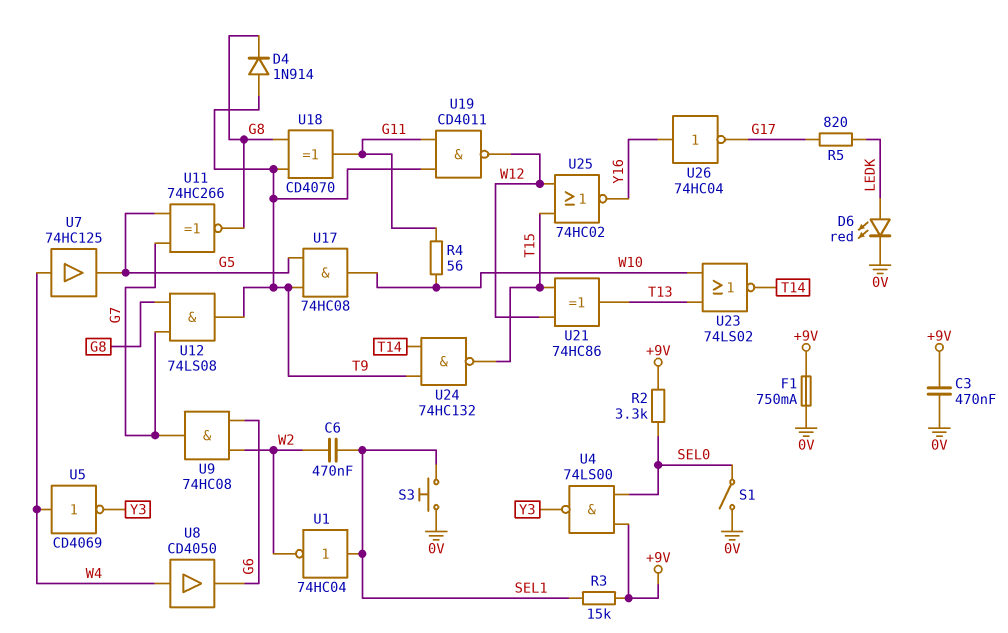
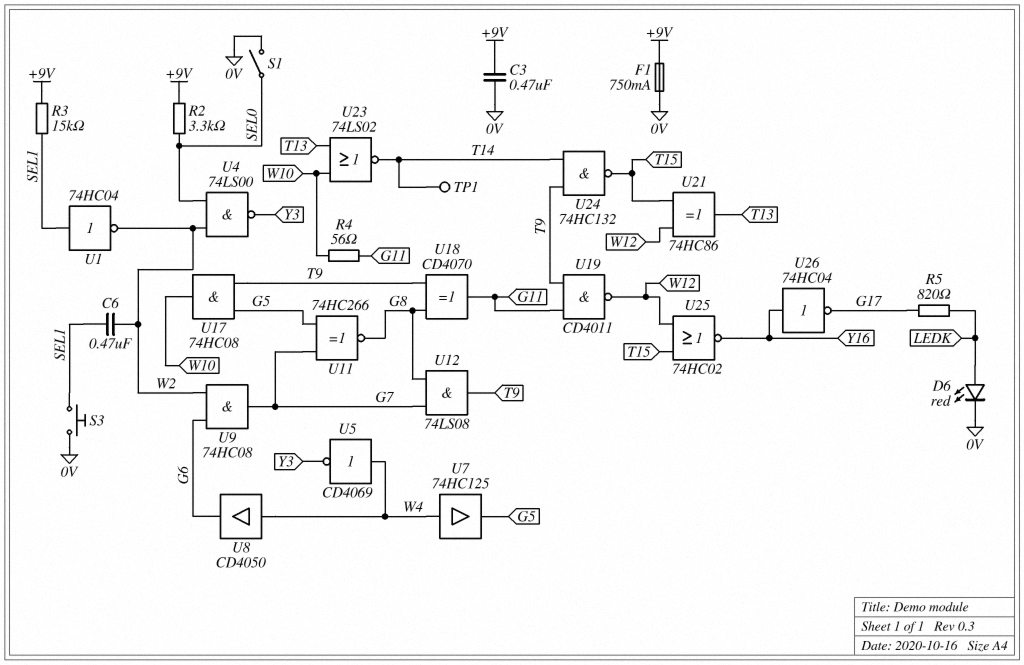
D4: diode 1N914 (A T9, K G8) -> none
TP1: none -> test point (T14)
U4: NAND 74LS00 (in +9V, in SEL0, out Y3) -> NAND 74LS00 (in SEL0, in W2, out Y3)

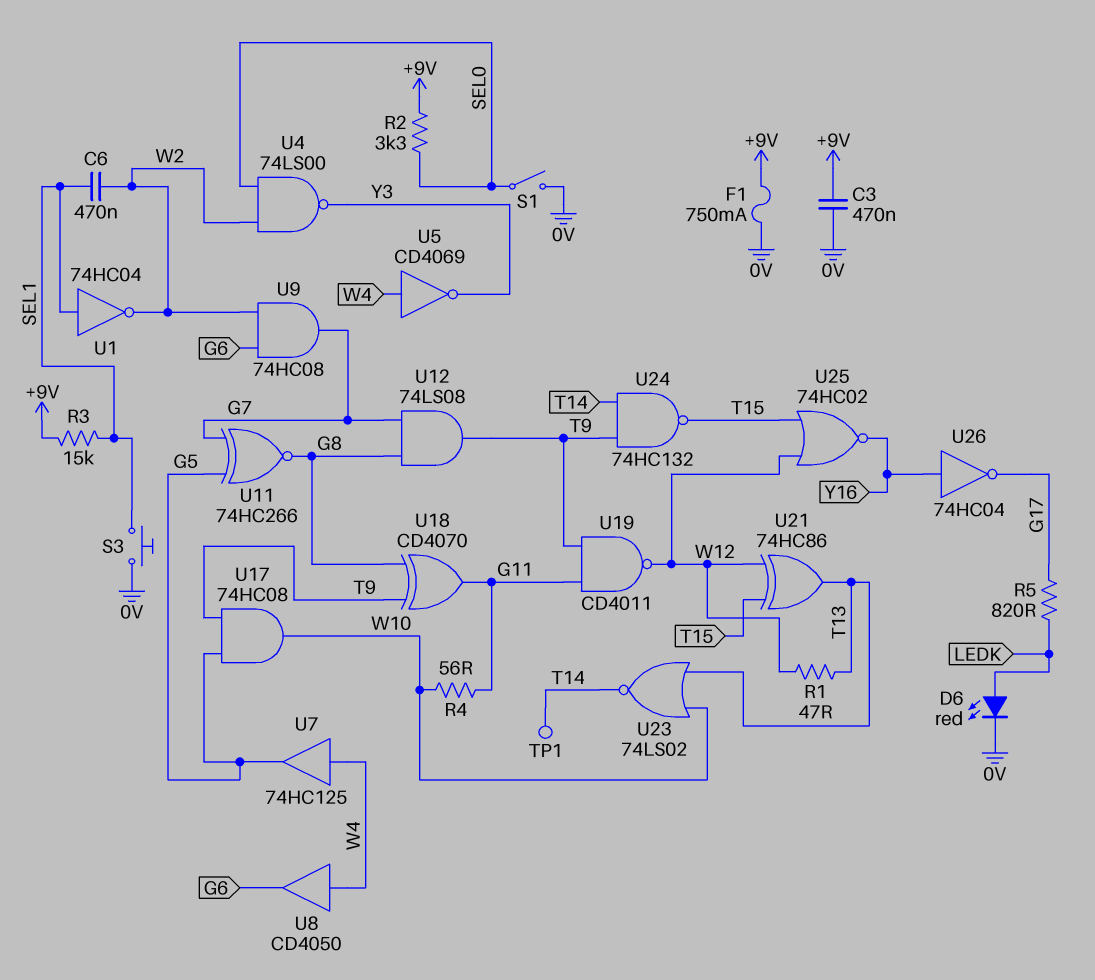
R1: none -> 47 (T13, W12)

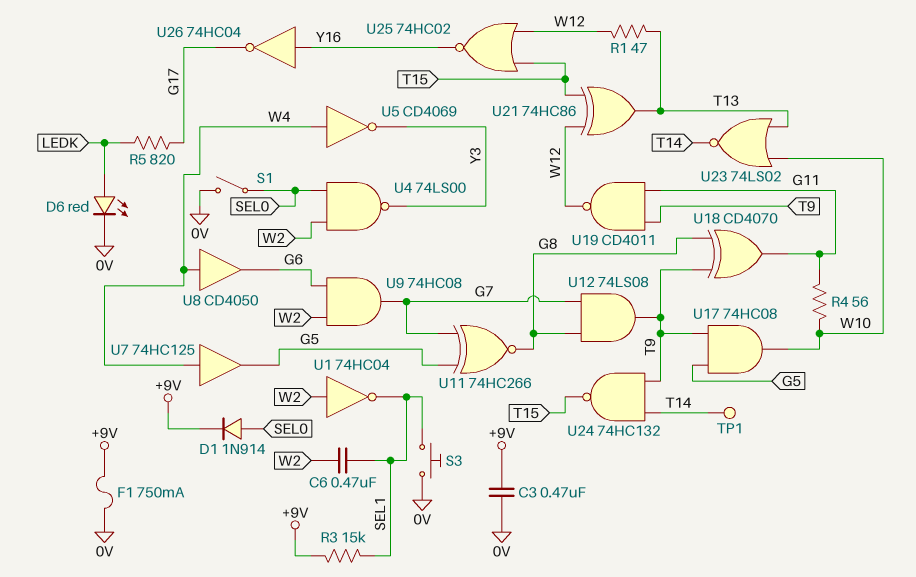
D1: none -> diode 1N914 (A SEL0, K +9V)
R2: 3.3k (+9V, SEL0) -> none
U1: NOT 74HC04 (in SEL1, out W2) -> NOT 74HC04 (in W2, out SEL1)

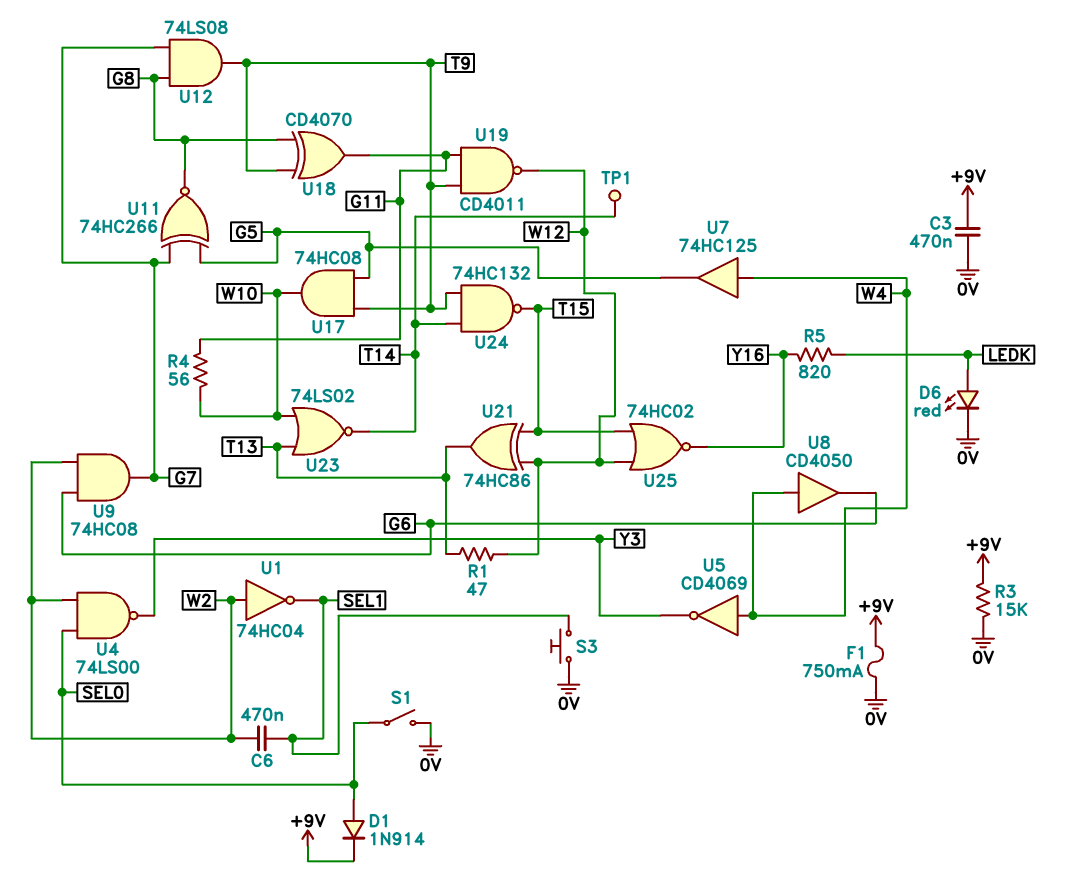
R3: 15k (+9V, SEL1) -> 15k (+9V, 0V)
R5: 820 (G17, LEDK) -> 820 (LEDK, Y16)
U26: NOT 74HC04 (in Y16, out G17) -> none

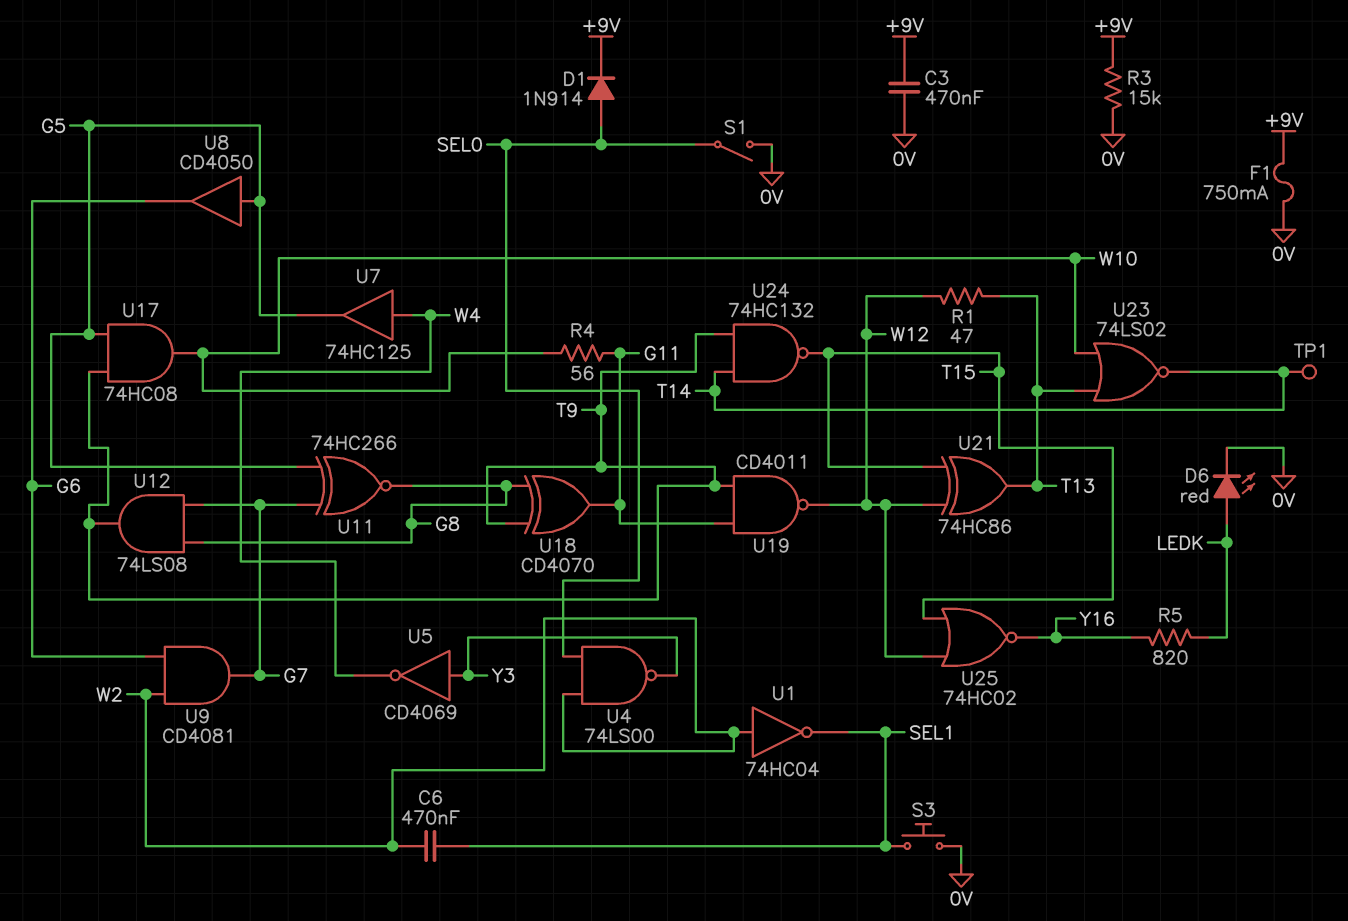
U5: NOT CD4069 (in W4, out Y3) -> NOT CD4069 (in Y3, out W4)
U8: buffer CD4050 (in W4, out G6) -> buffer CD4050 (in G5, out G6)
U9: AND 74HC08 (in G6, in W2, out G7) -> AND CD4081 (in G6, in W2, out G7)

